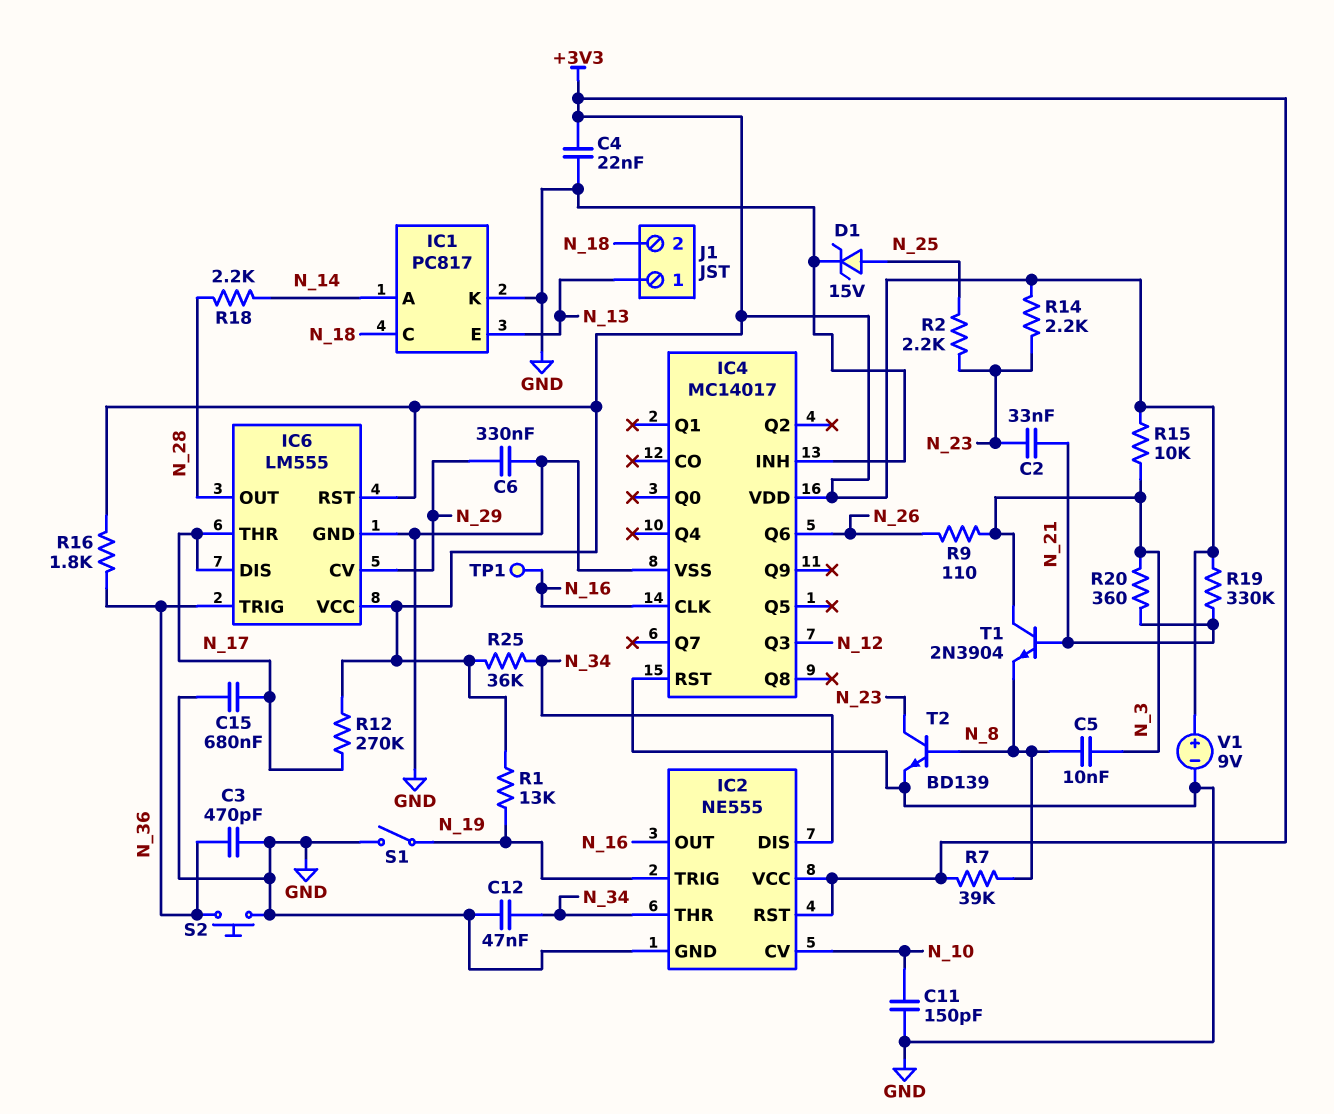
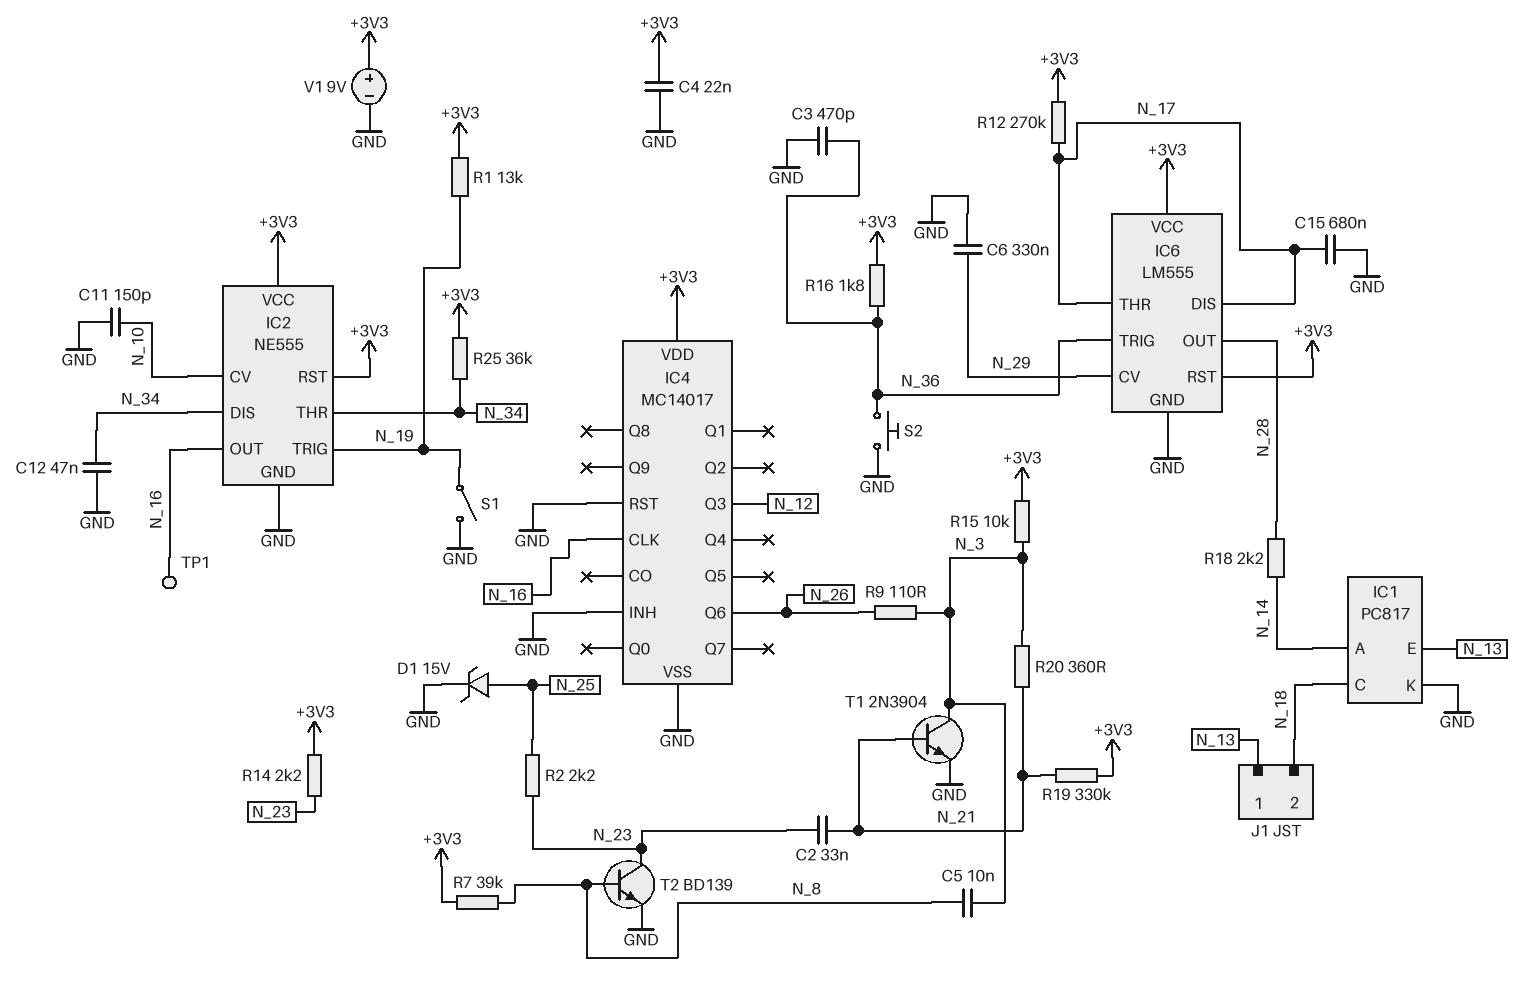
T1: NPN 2N3904 (B N_21, C N_3, E N_8) -> NPN 2N3904 (B N_21, C N_3, E GND)

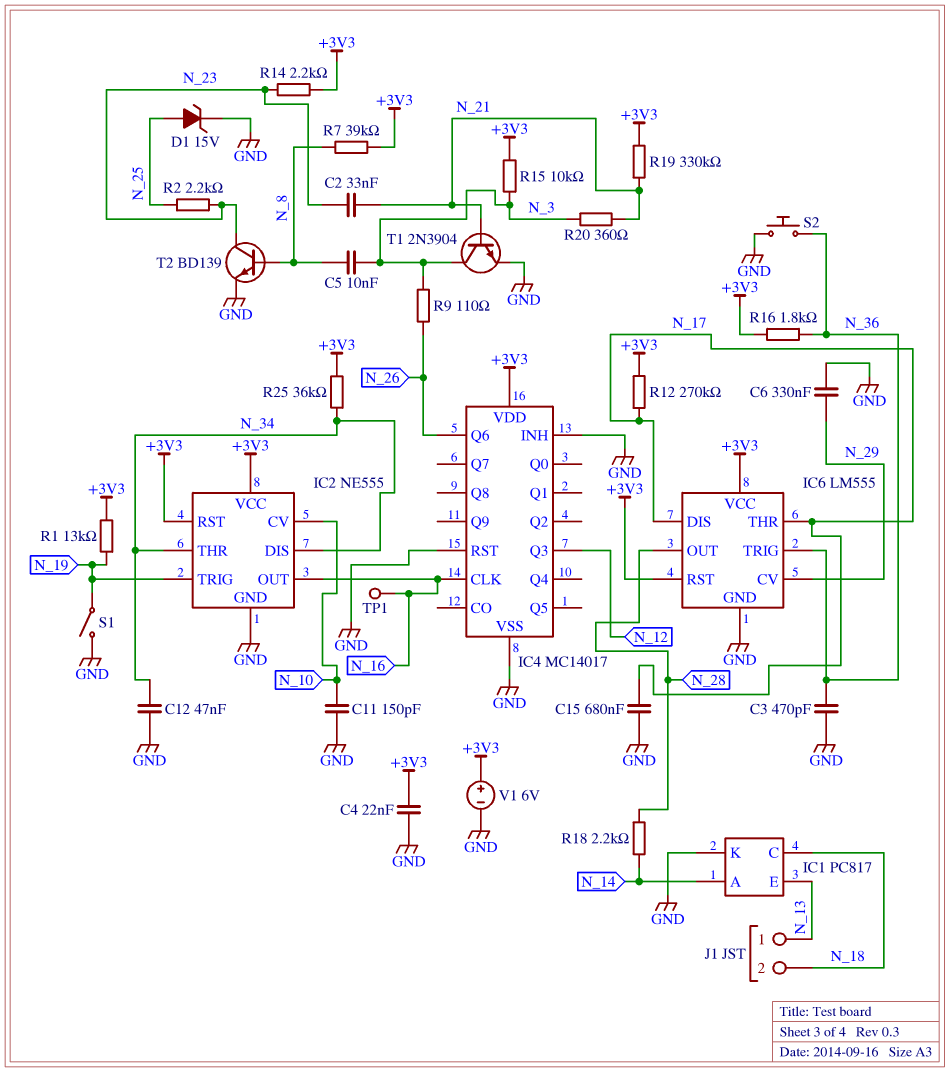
V1: 9V (plus +3V3, minus GND) -> 6V (plus +3V3, minus GND)

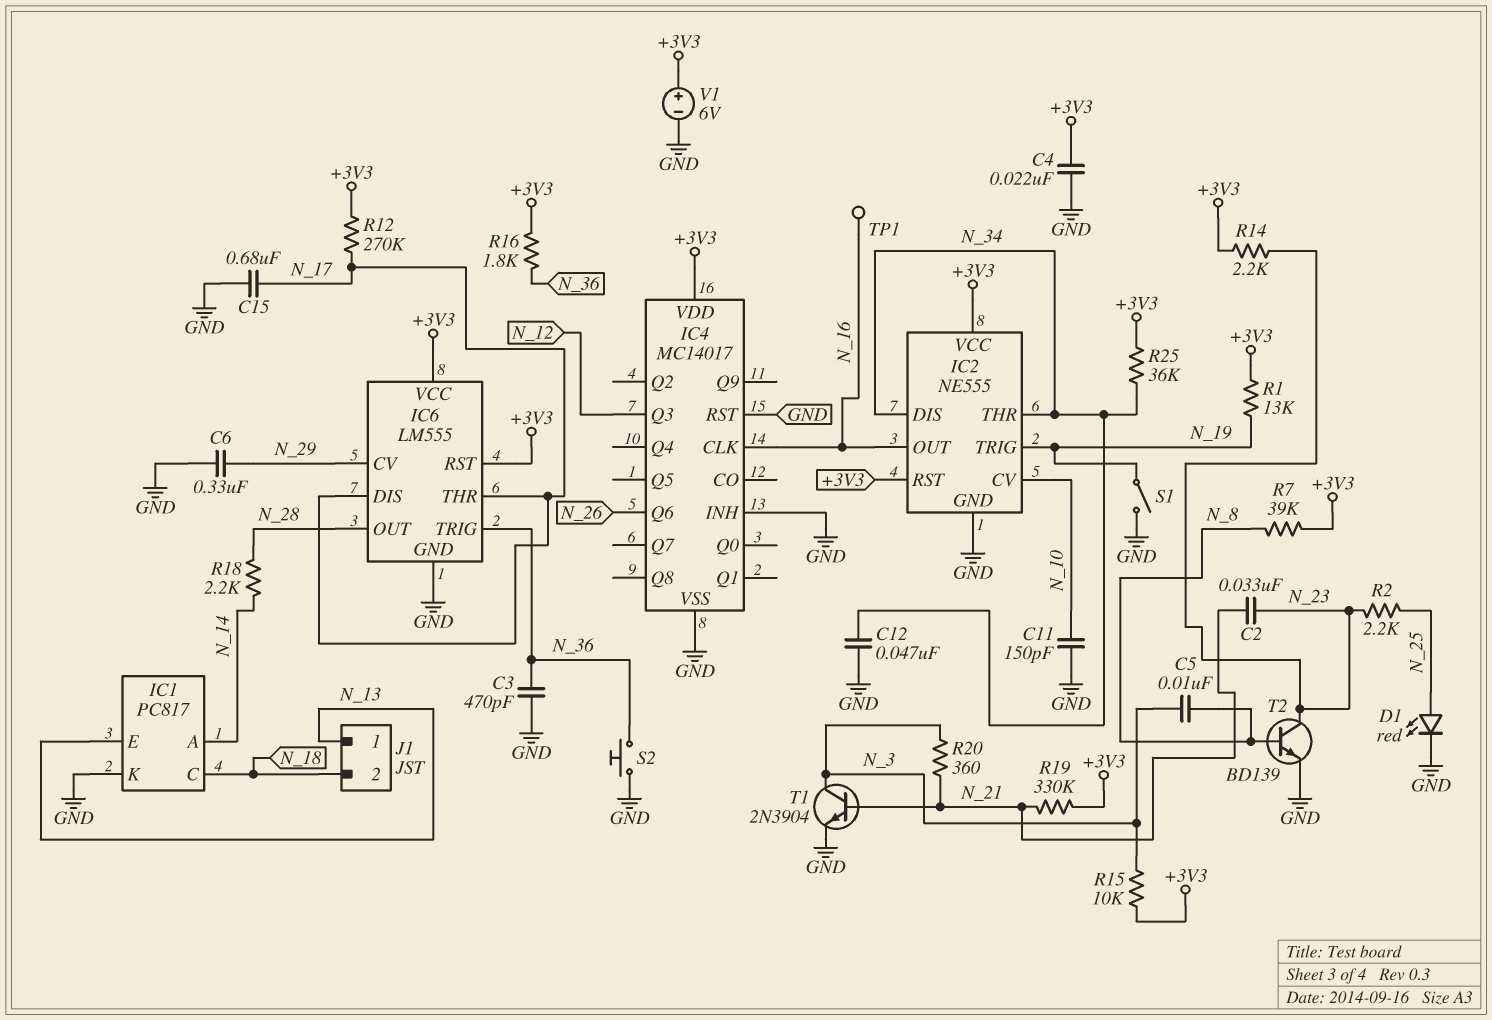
D1: zener 15V (A N_25, K GND) -> LED red (A N_25, K GND)
R9: 110 (N_3, N_26) -> none

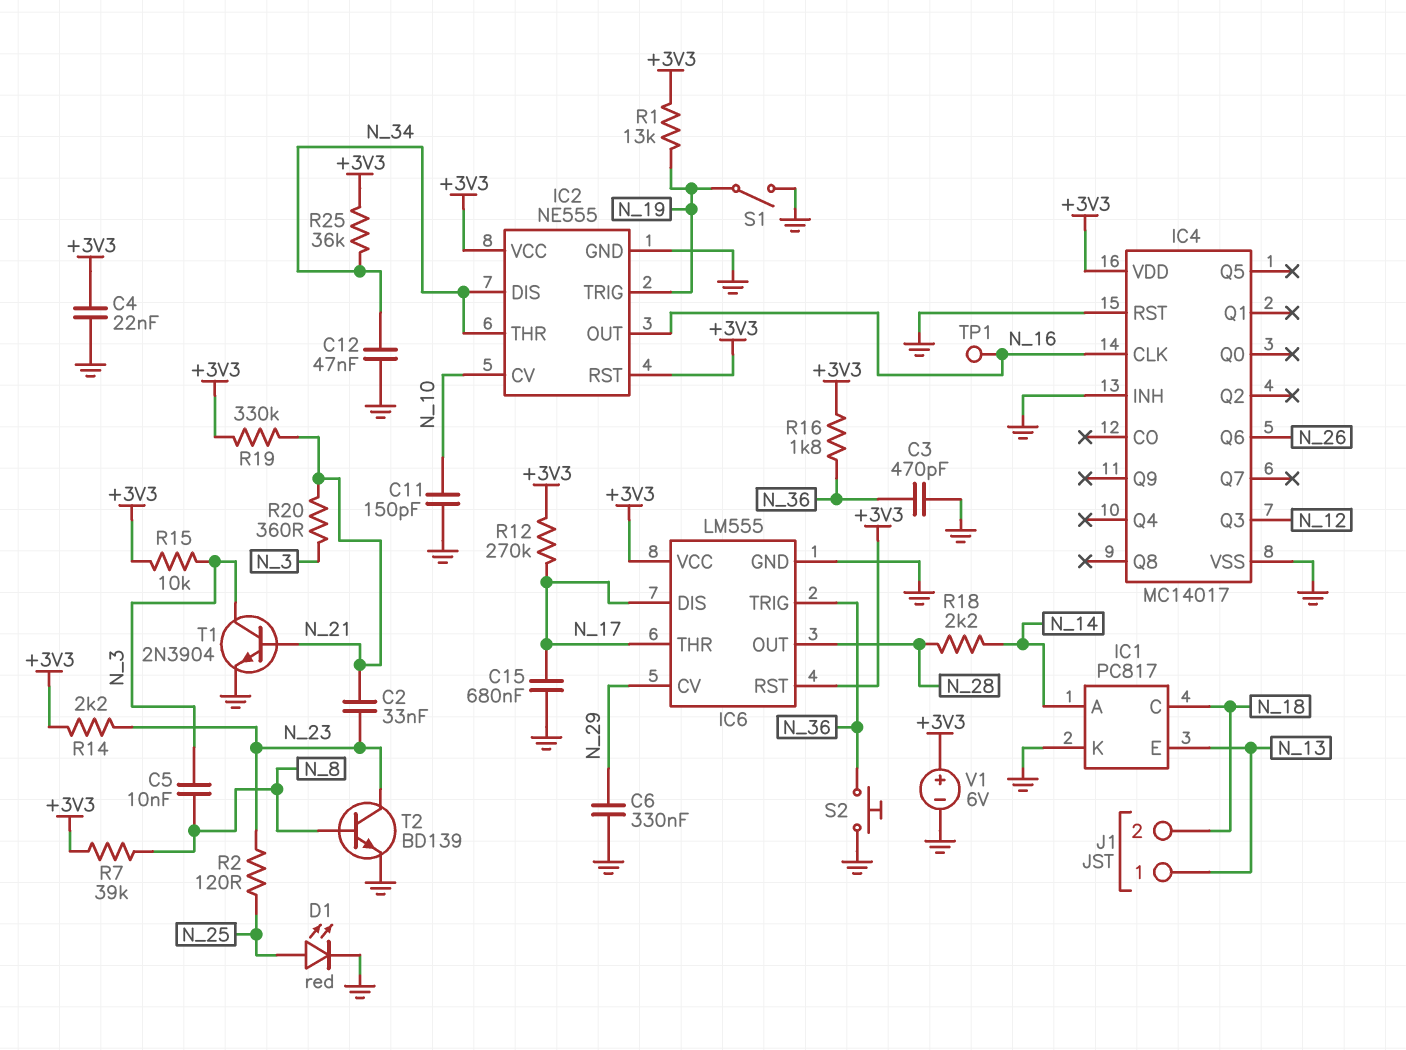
R2: 2.2k (N_23, N_25) -> 120 (N_23, N_25)

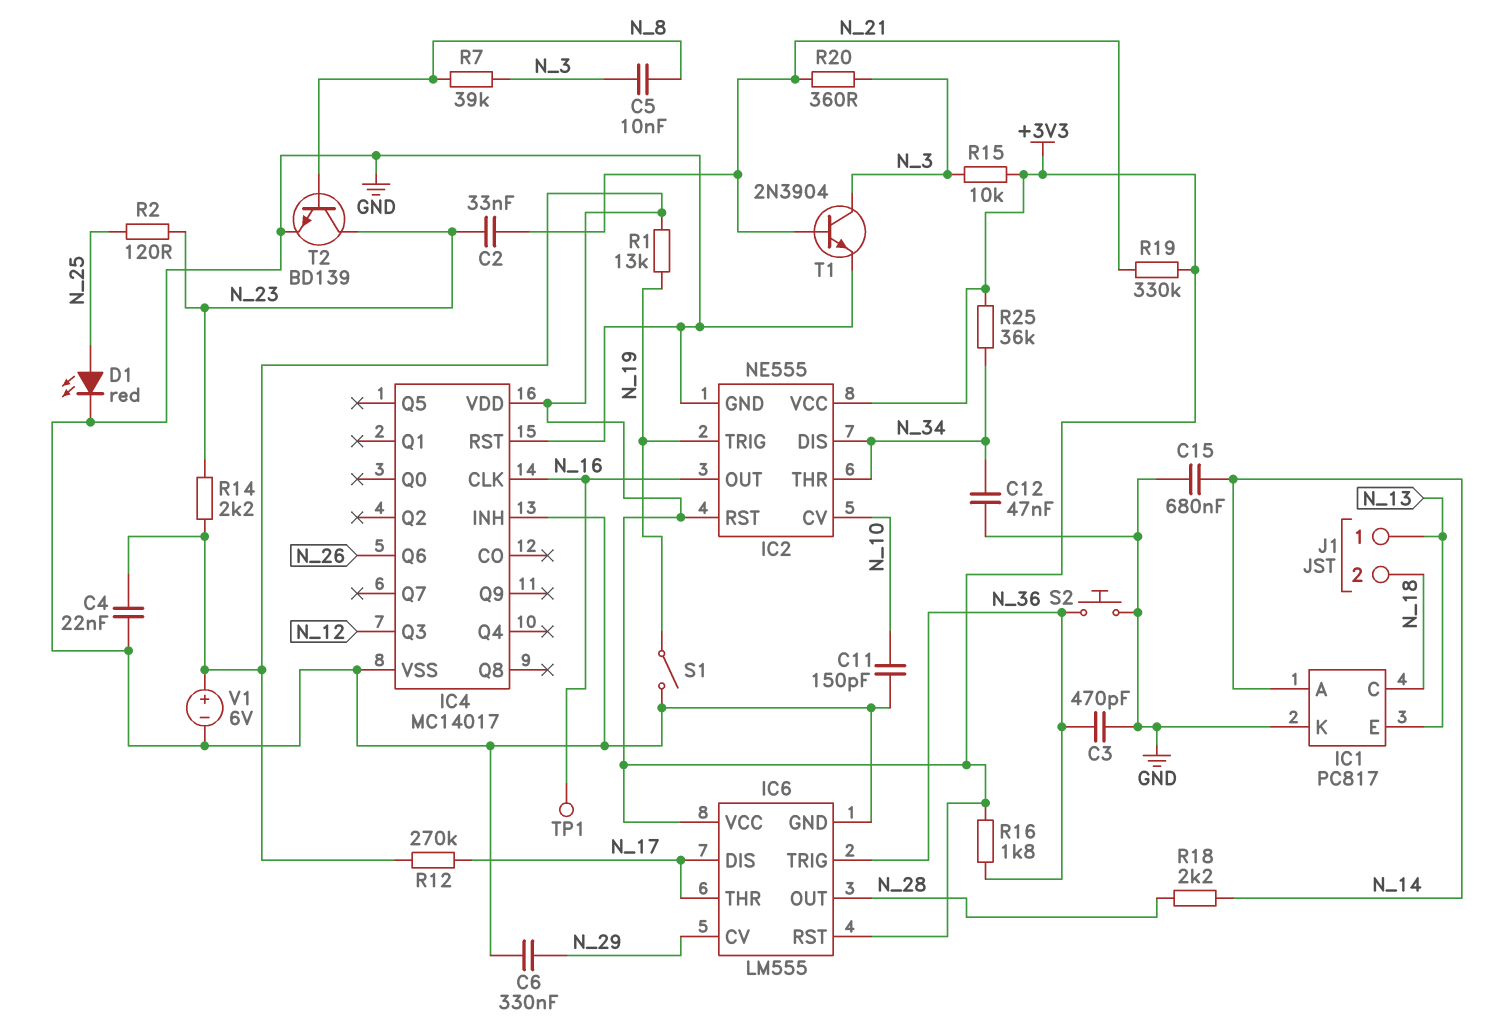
C15: 680nF (GND, N_17) -> 680nF (GND, N_14)
R7: 39k (+3V3, N_8) -> 39k (N_3, N_8)

